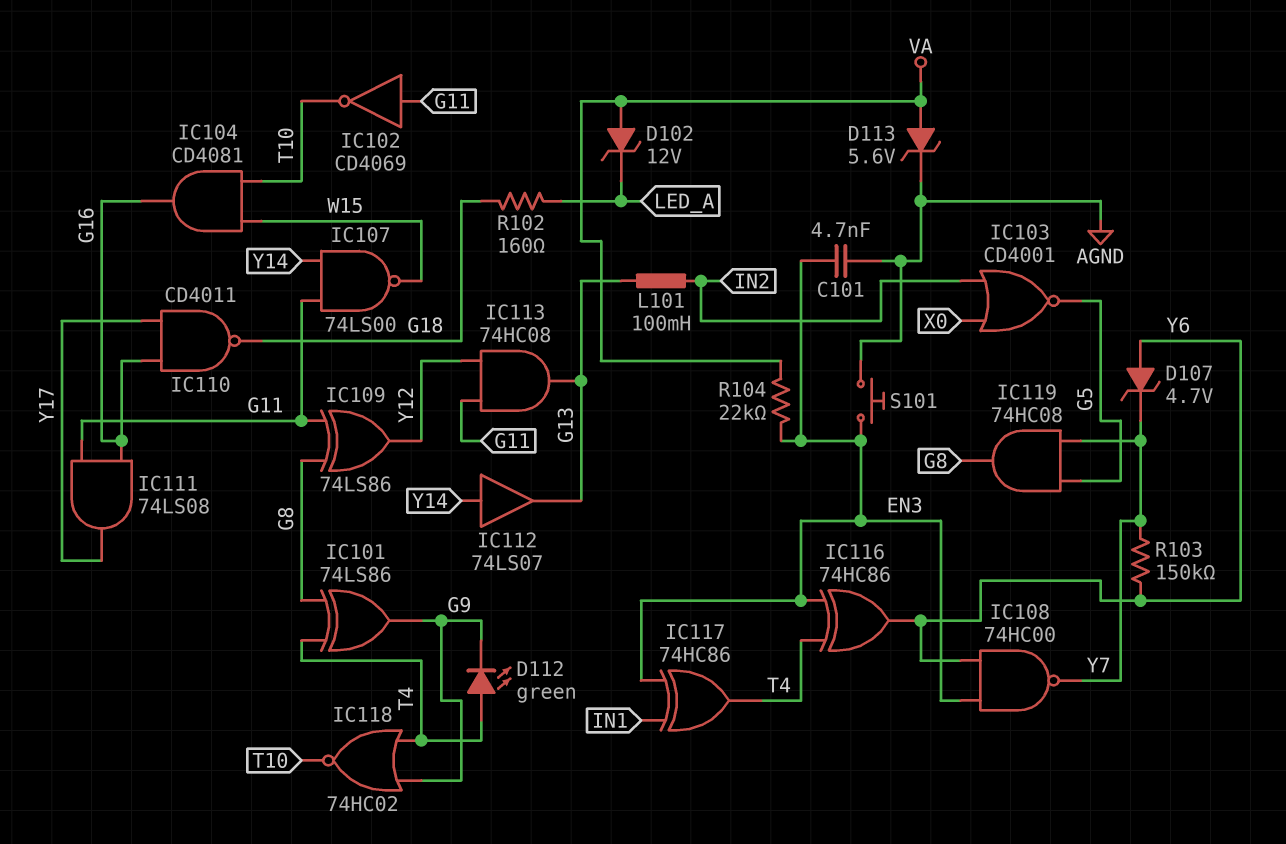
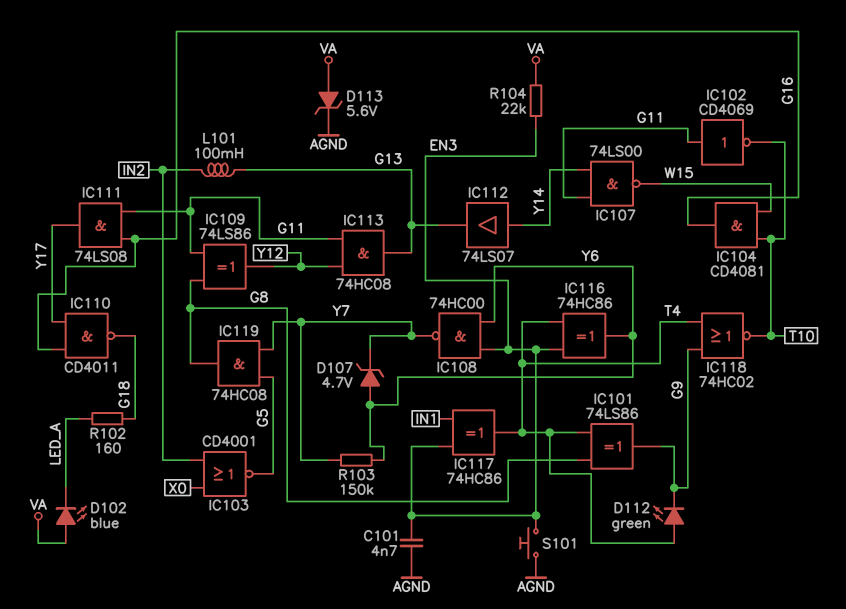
D102: zener 12V (A VA, K LED_A) -> LED blue (A VA, K LED_A)

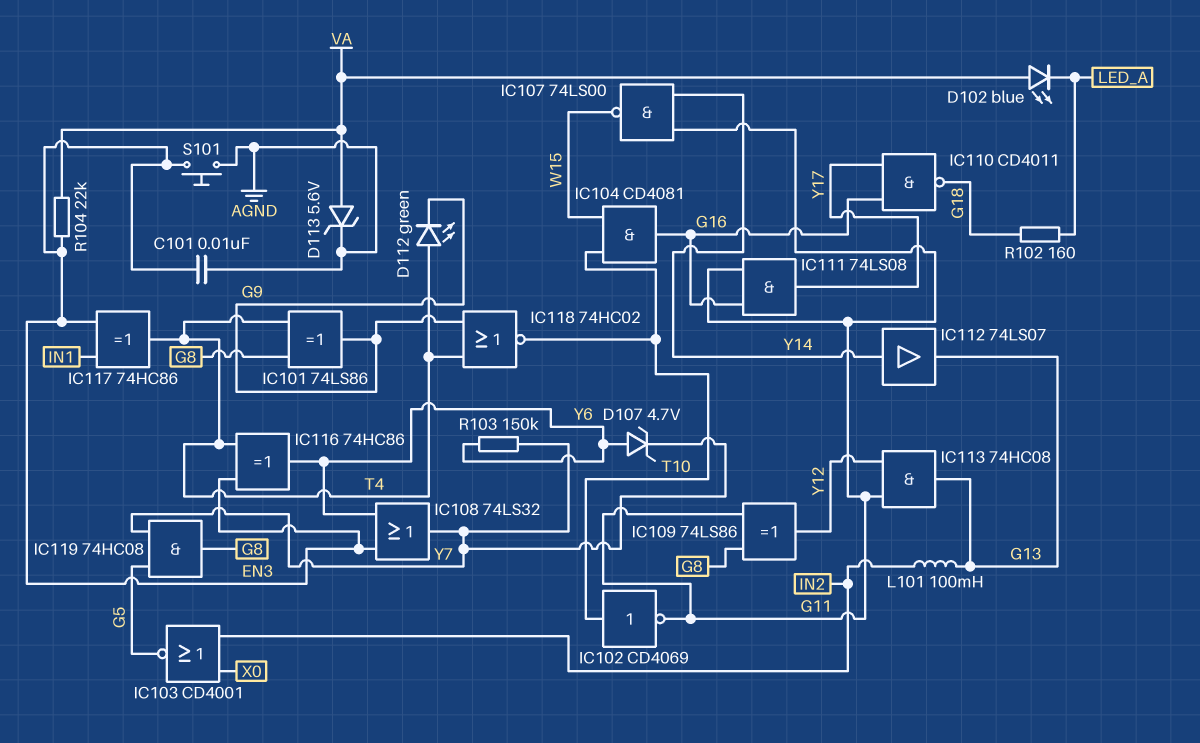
C101: 4.7nF (AGND, EN3) -> 10nF (AGND, EN3)
IC102: NOT CD4069 (in G11, out T10) -> NOT CD4069 (in T10, out G11)
IC108: NAND 74HC00 (in EN3, in Y6, out Y7) -> OR 74LS32 (in EN3, in Y6, out Y7)

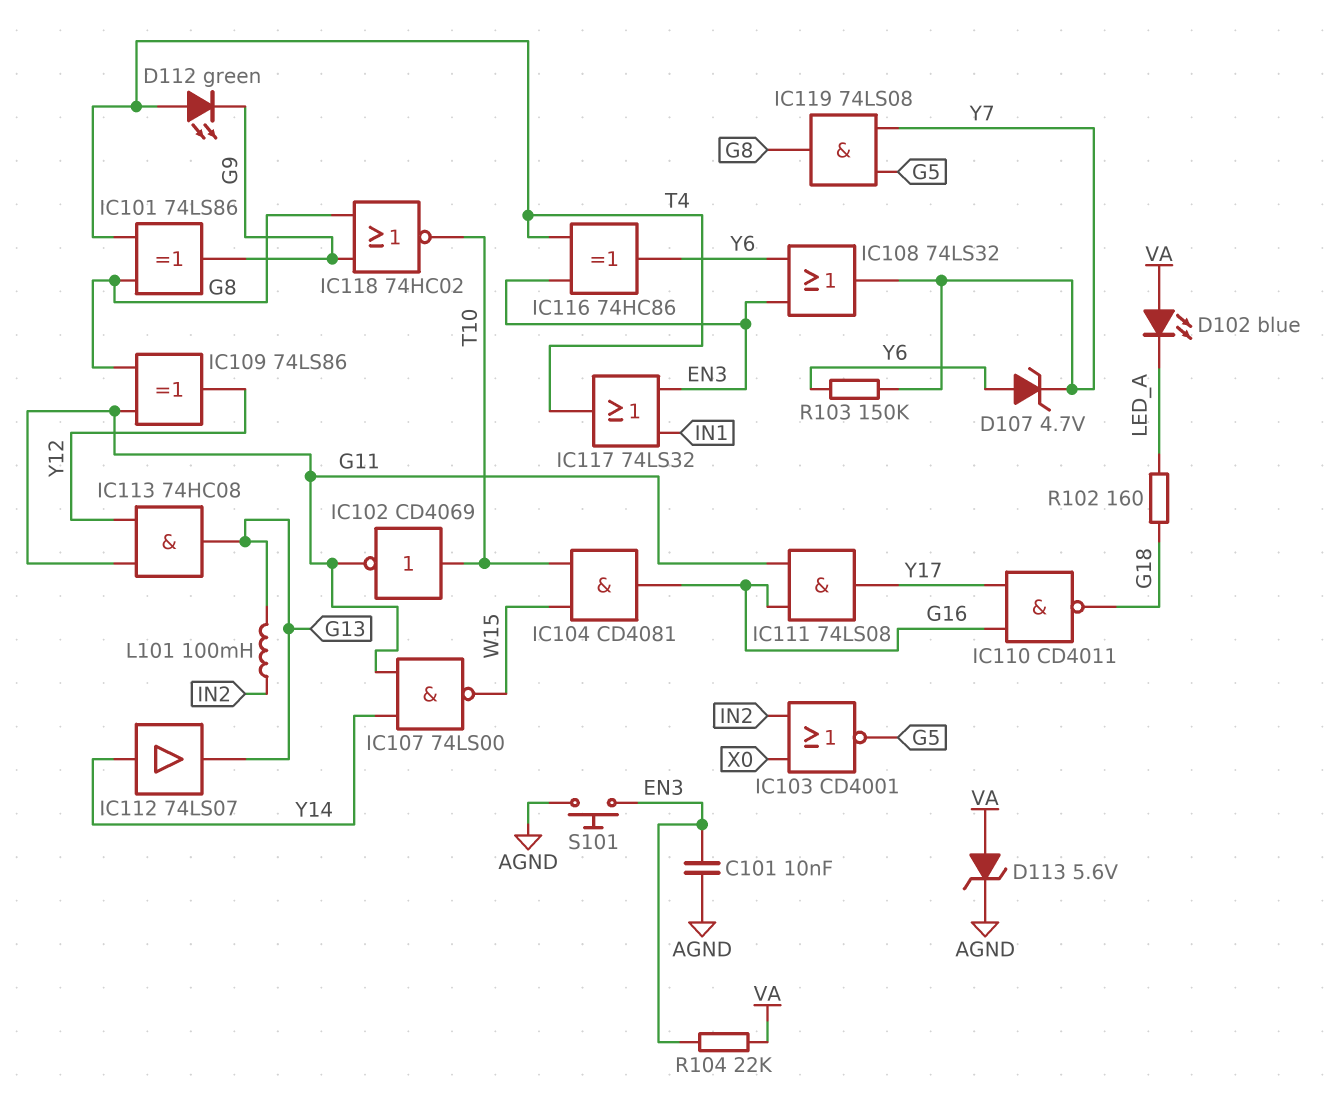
IC117: XOR 74HC86 (in EN3, in IN1, out T4) -> OR 74LS32 (in EN3, in IN1, out T4)
IC118: NOR 74HC02 (in G9, in T4, out T10) -> NOR 74HC02 (in G8, in G9, out T10)
IC119: AND 74HC08 (in G5, in Y7, out G8) -> AND 74LS08 (in G5, in Y7, out G8)

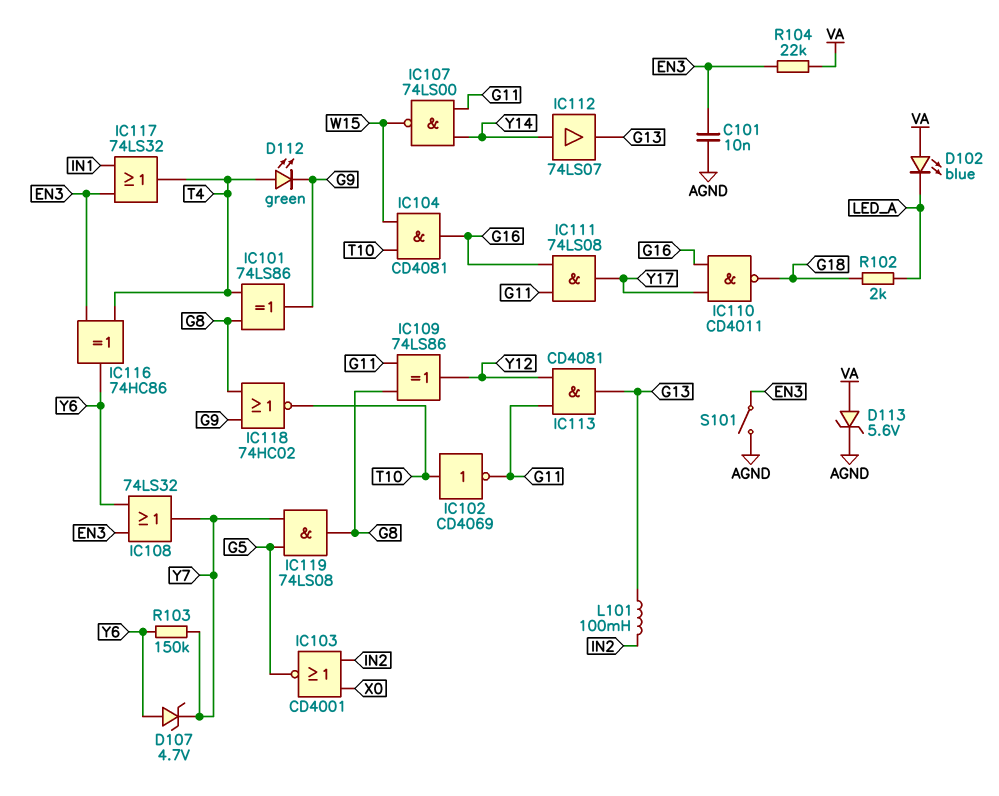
IC113: AND 74HC08 (in G11, in Y12, out G13) -> AND CD4081 (in G11, in Y12, out G13)
R102: 160 (G18, LED_A) -> 2k (G18, LED_A)
S101: button (AGND, EN3) -> switch (AGND, EN3)

